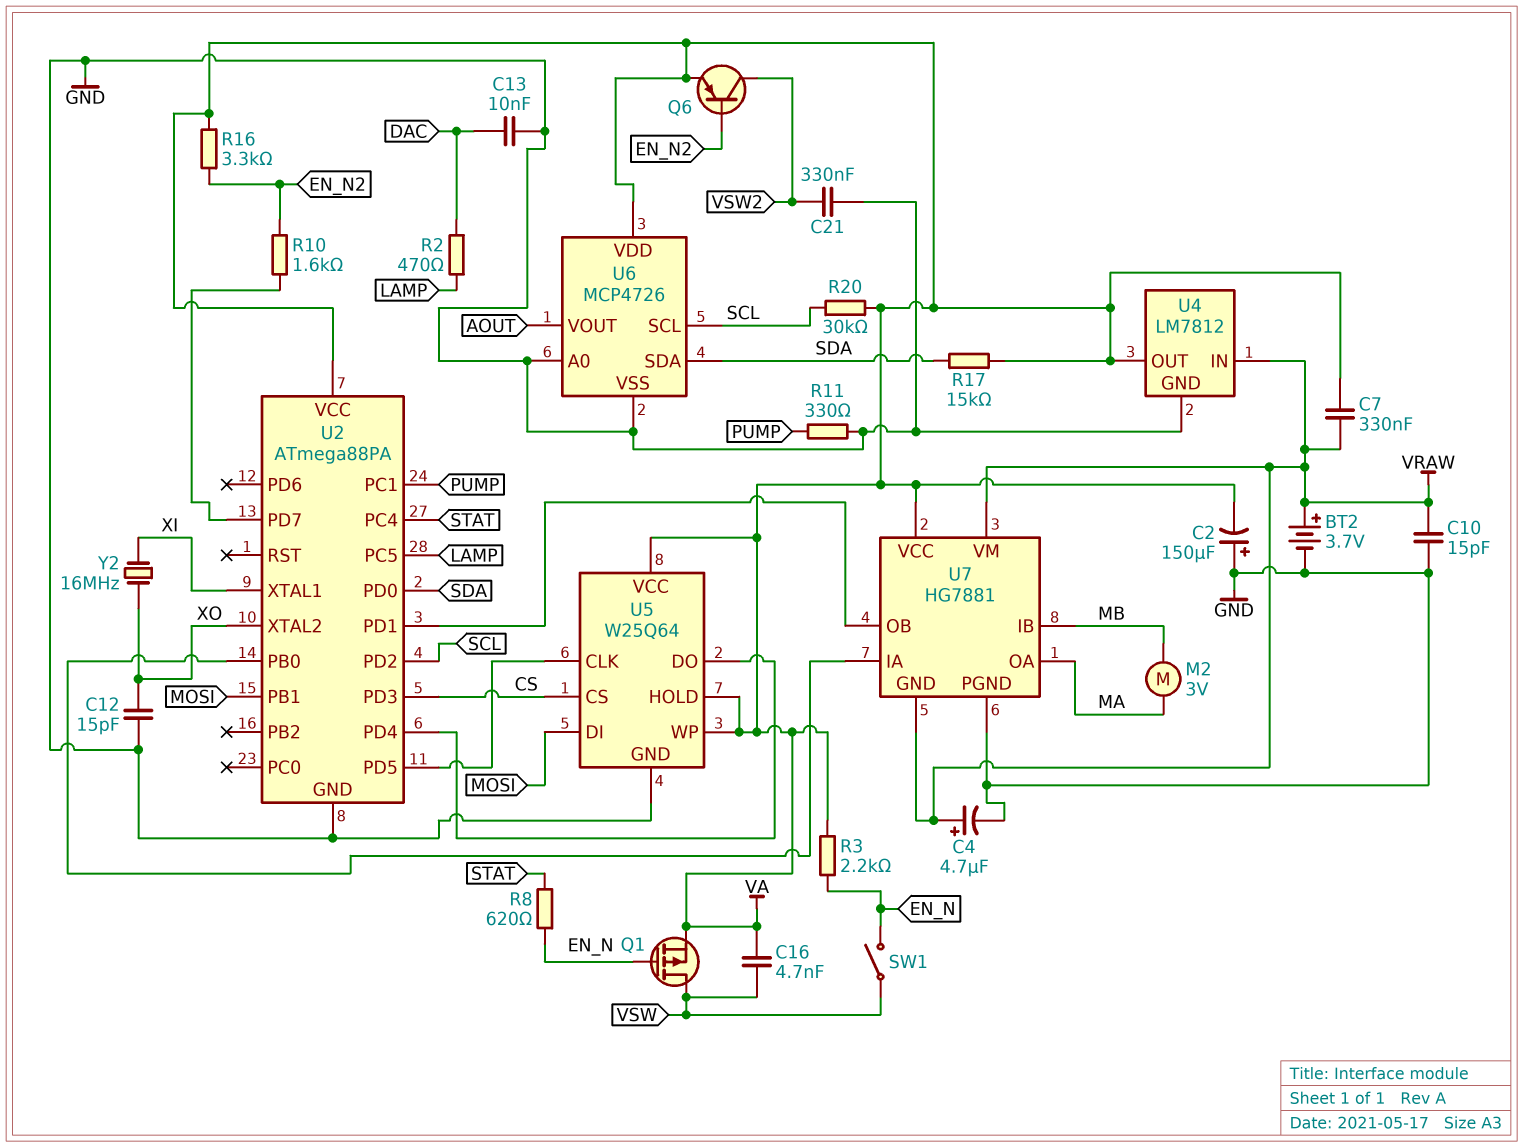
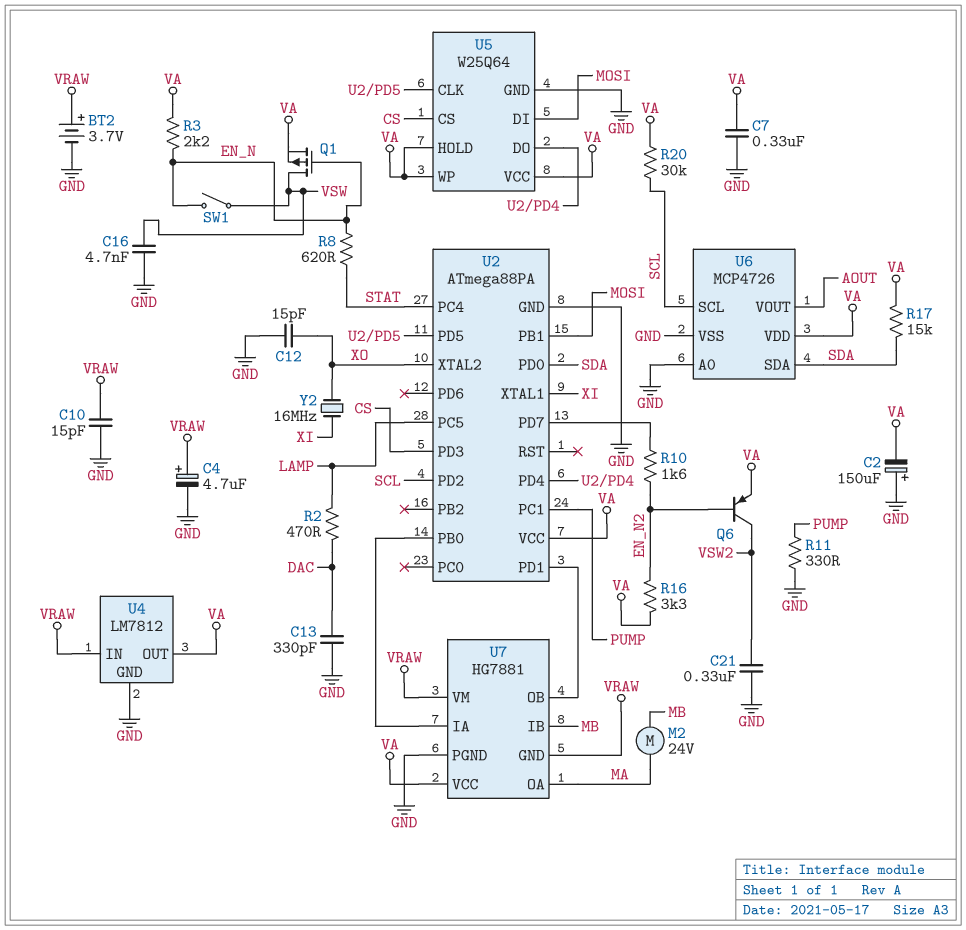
C7: 330nF (VA, VRAW) -> 330nF (GND, VA)
C13: 10nF (DAC, GND) -> 330pF (DAC, GND)
C16: 4.7nF (VA, VSW) -> 4.7nF (GND, VSW)
M2: motor 3V (MA, MB) -> motor 24V (MA, MB)

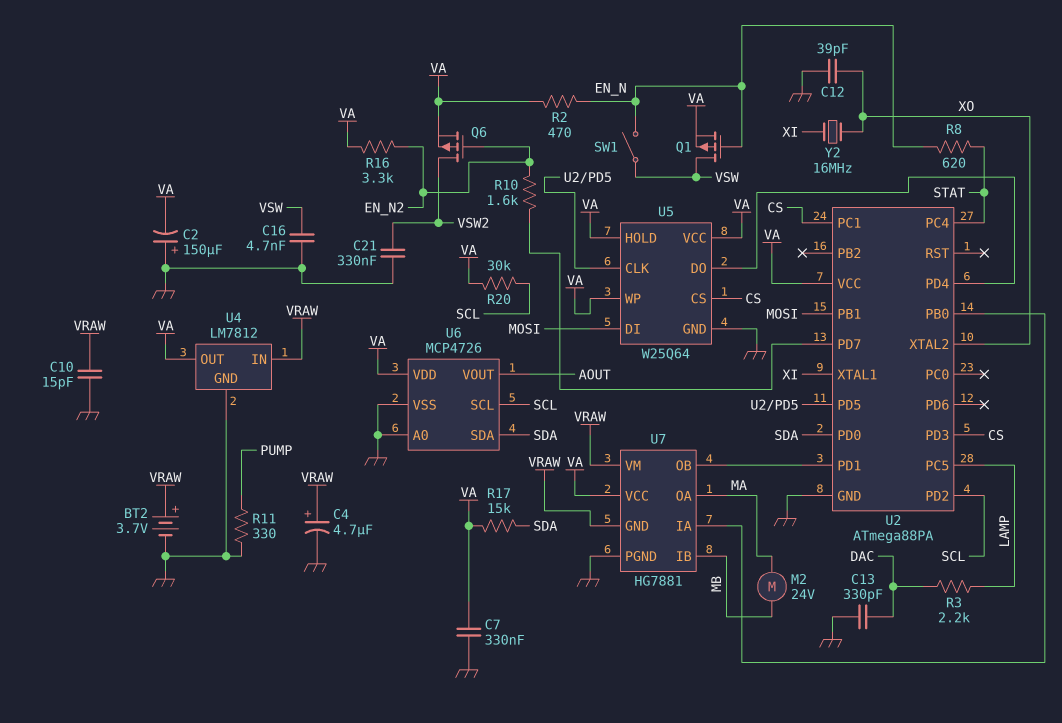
C12: 15pF (GND, XO) -> 39pF (GND, XO)
Q6: PNP (B EN_N2, C VSW2, E VA) -> PMOS (G EN_N2, D VSW2, S VA)
R2: 470 (DAC, LAMP) -> 470 (EN_N, VA)
R3: 2.2k (EN_N, VA) -> 2.2k (DAC, LAMP)
U2 pin PC1: PUMP -> CS

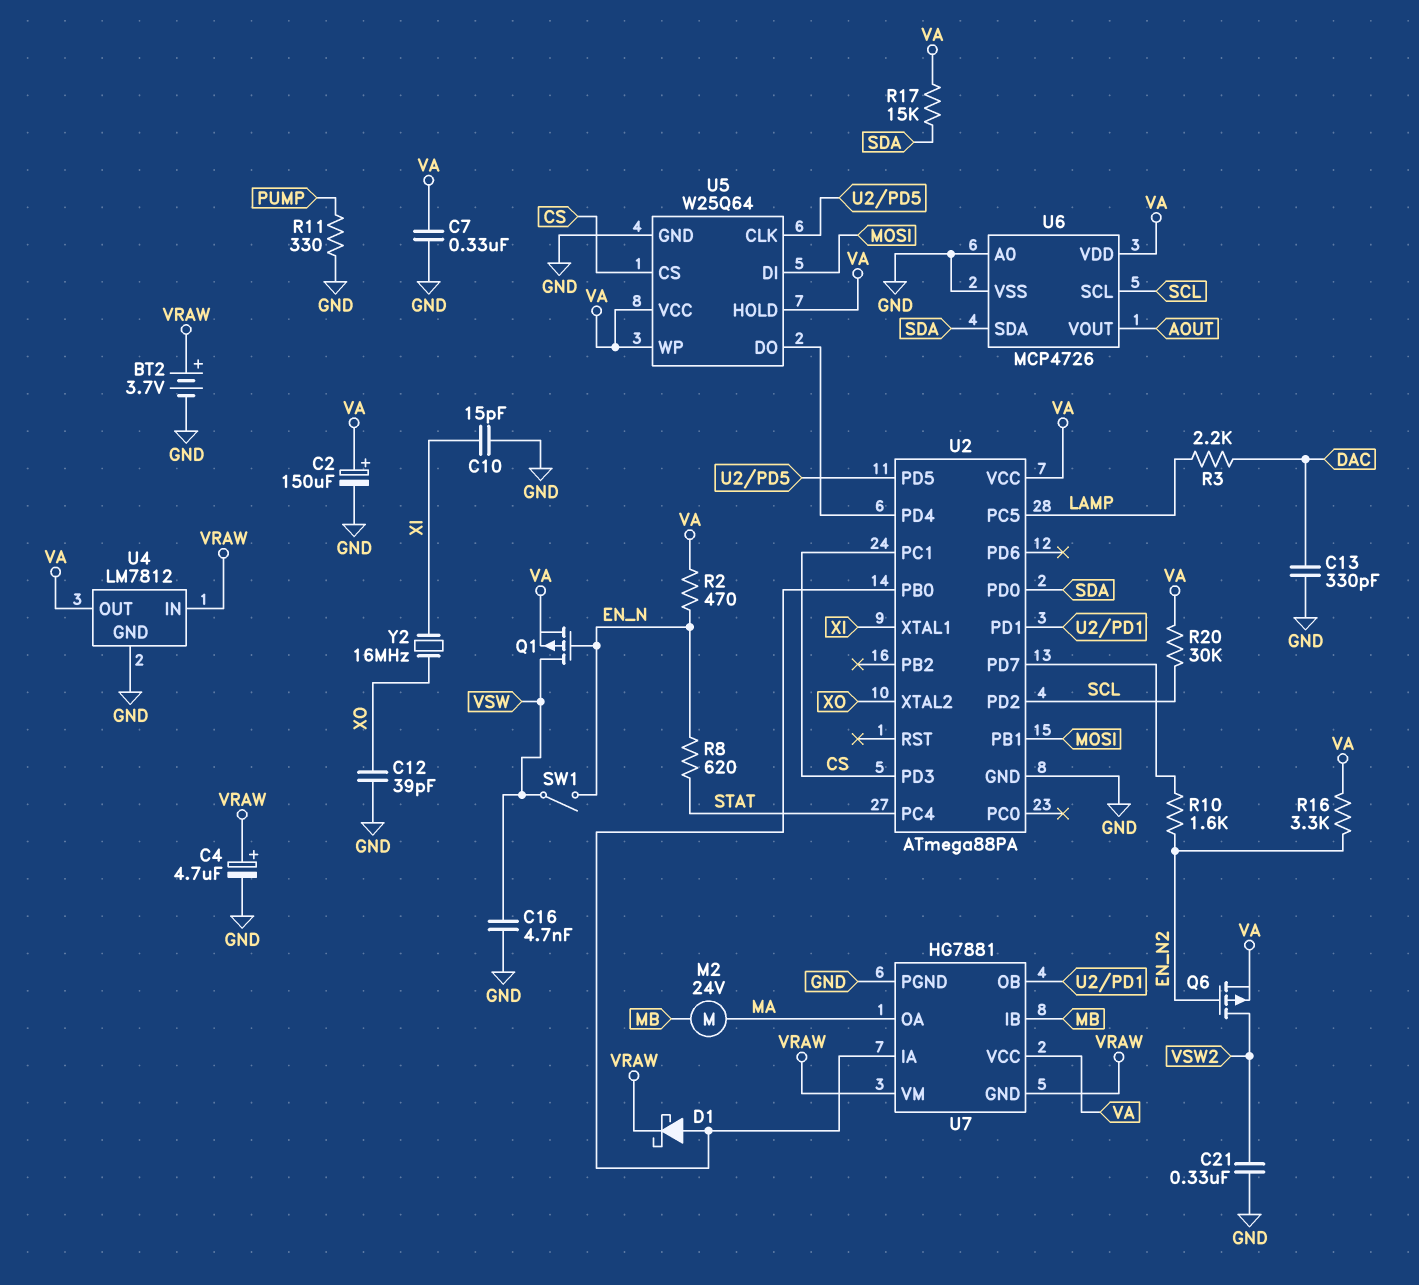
C2: 150uF (plus GND, minus VA) -> 150uF (plus VA, minus GND)
C10: 15pF (GND, VRAW) -> 15pF (GND, XI)
D1: none -> schottky (A U2/PB0, K VRAW)

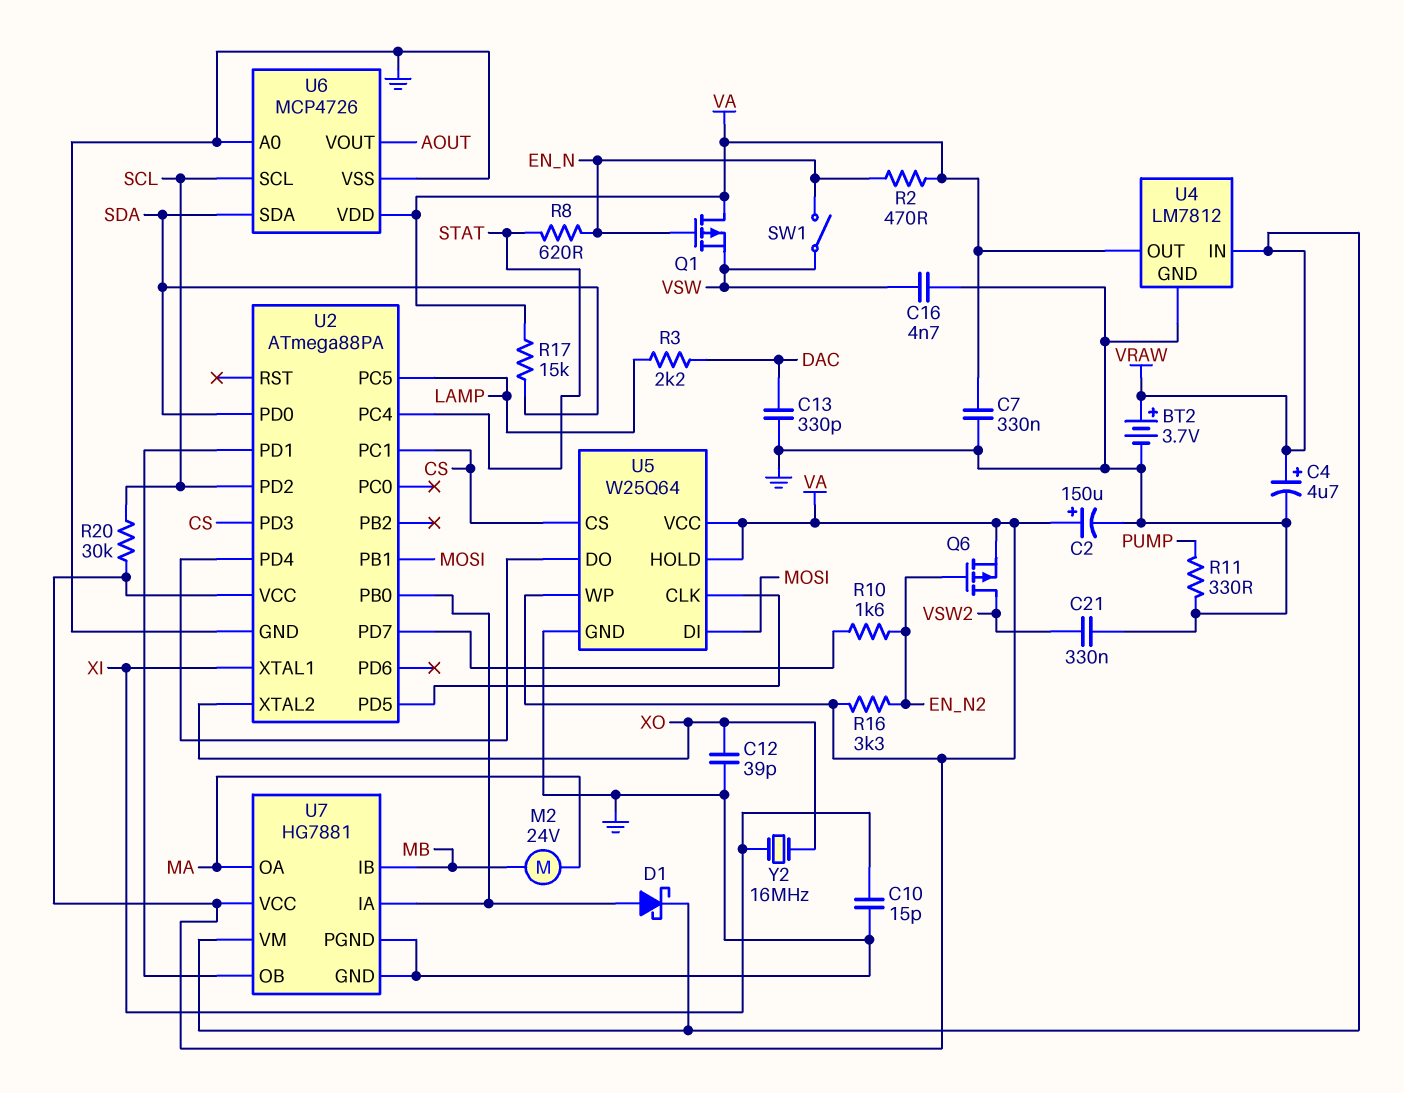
Q1: PMOS (G EN_N, D VSW, S VA) -> PMOS (G EN_N, D VA, S VSW)
U7 pin GND: VRAW -> GND

